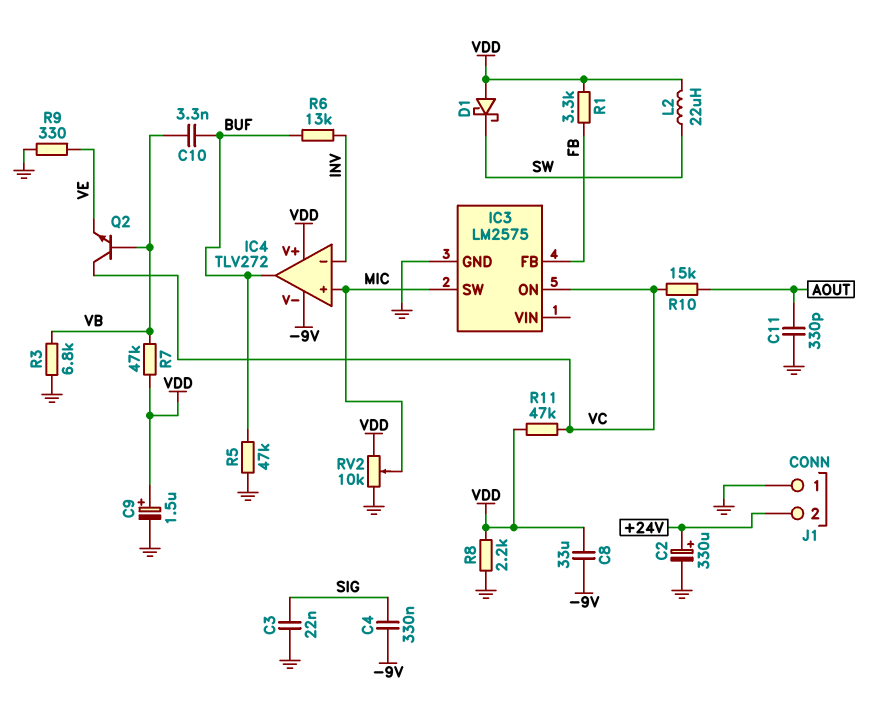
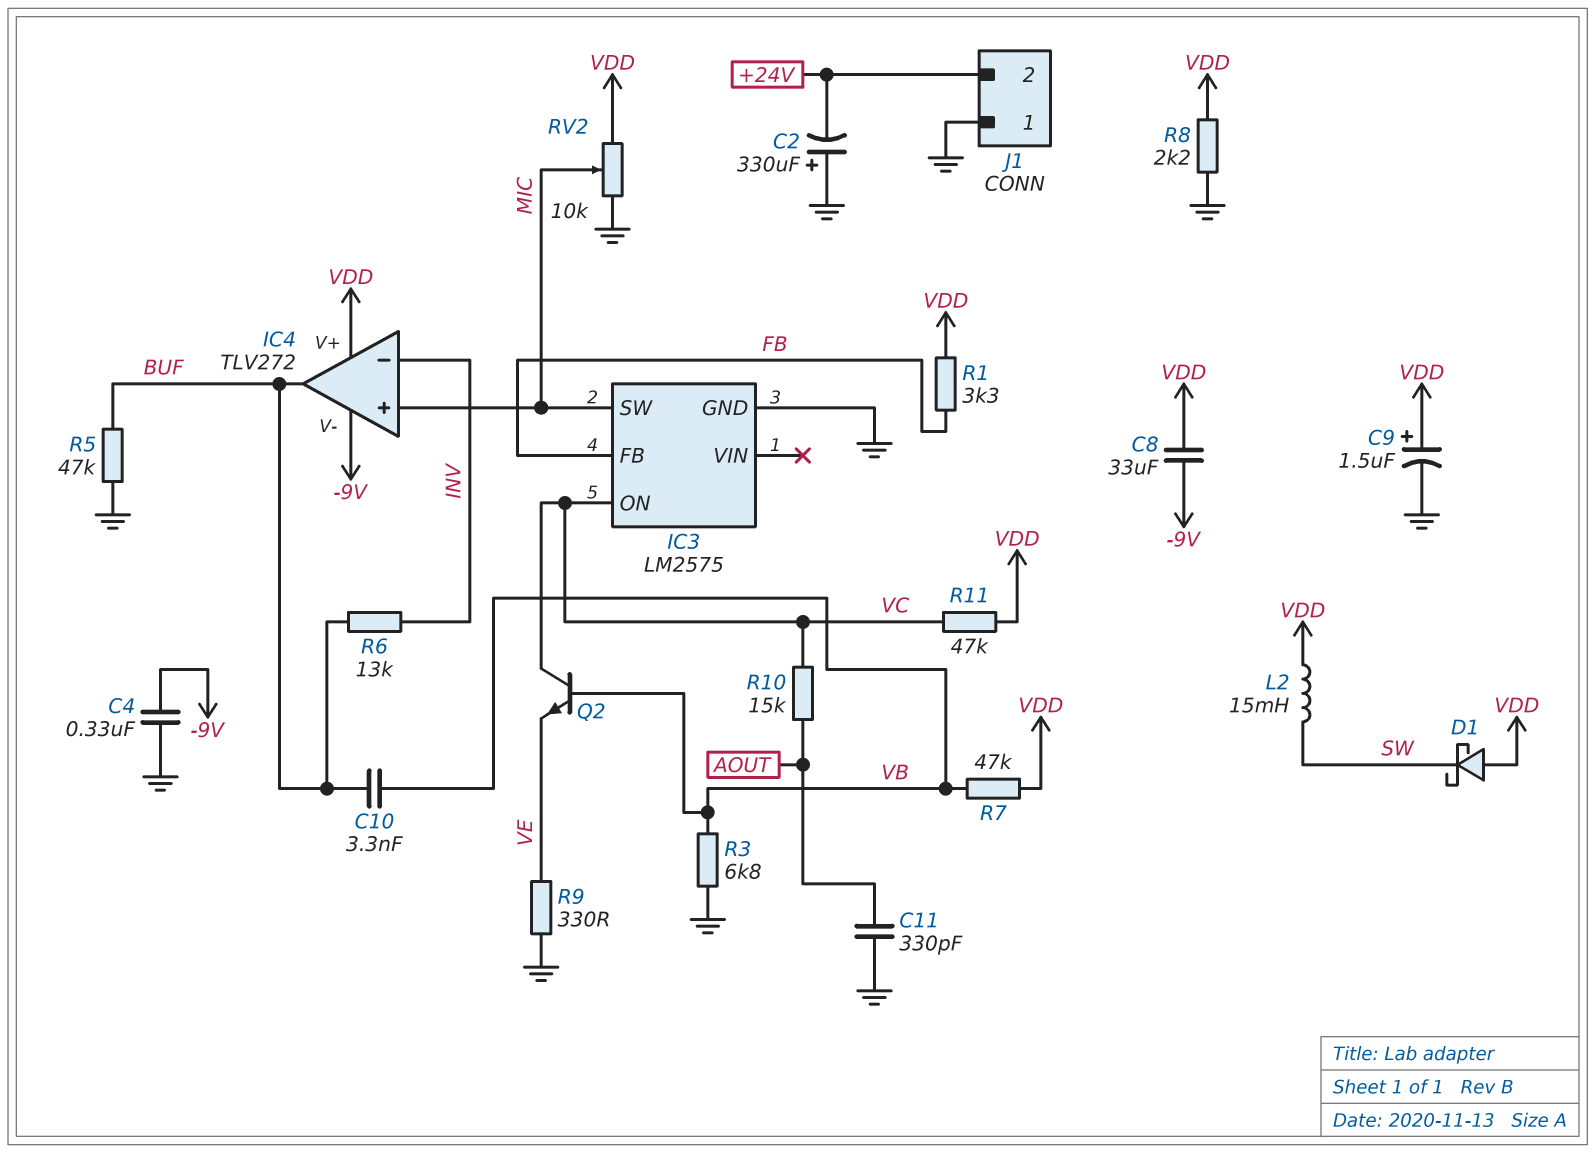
C2: 330uF (plus +24V, minus GND) -> 330uF (plus GND, minus +24V)
C3: 22nF (GND, SIG) -> none
C4: 330nF (-9V, SIG) -> 330nF (-9V, GND)
L2: 22uH (SW, VDD) -> 15mH (SW, VDD)

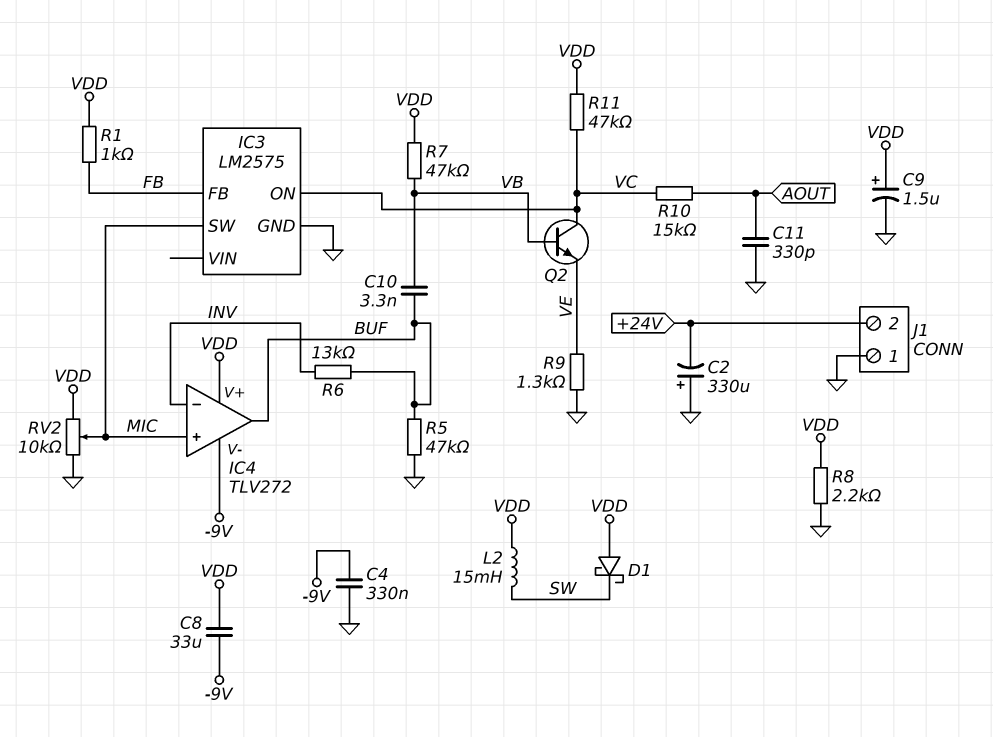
R1: 3.3k (FB, VDD) -> 1k (FB, VDD)
R3: 6.8k (GND, VB) -> none
R9: 330 (GND, VE) -> 1.3k (GND, VE)

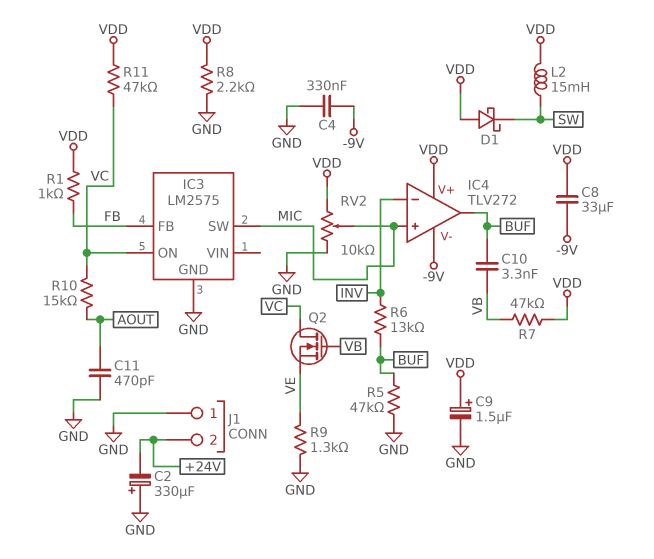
C11: 330pF (AOUT, GND) -> 470pF (AOUT, GND)
Q2: NPN (B VB, C VC, E VE) -> NMOS (G VB, D VC, S VE)

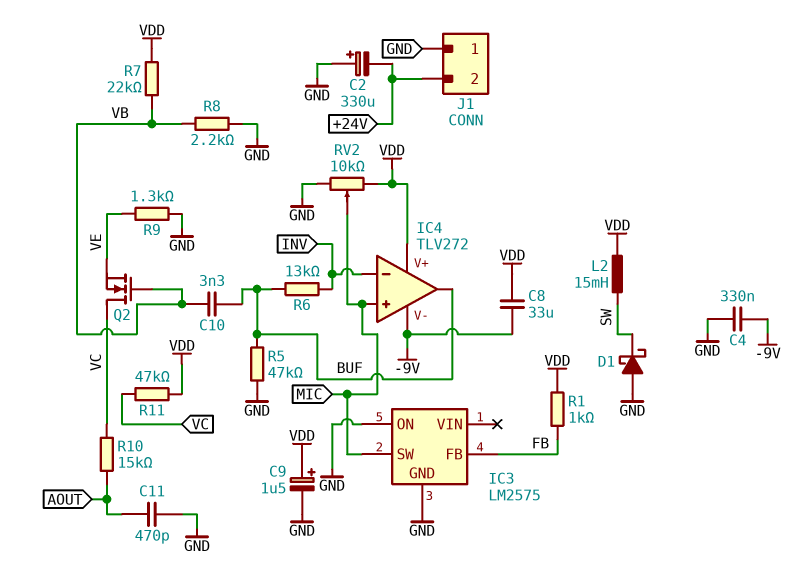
D1: schottky (A VDD, K SW) -> schottky (A GND, K SW)
IC3 pin ON: VC -> GND
R7: 47k (VB, VDD) -> 22k (VB, VDD)
R8: 2.2k (GND, VDD) -> 2.2k (GND, VB)

